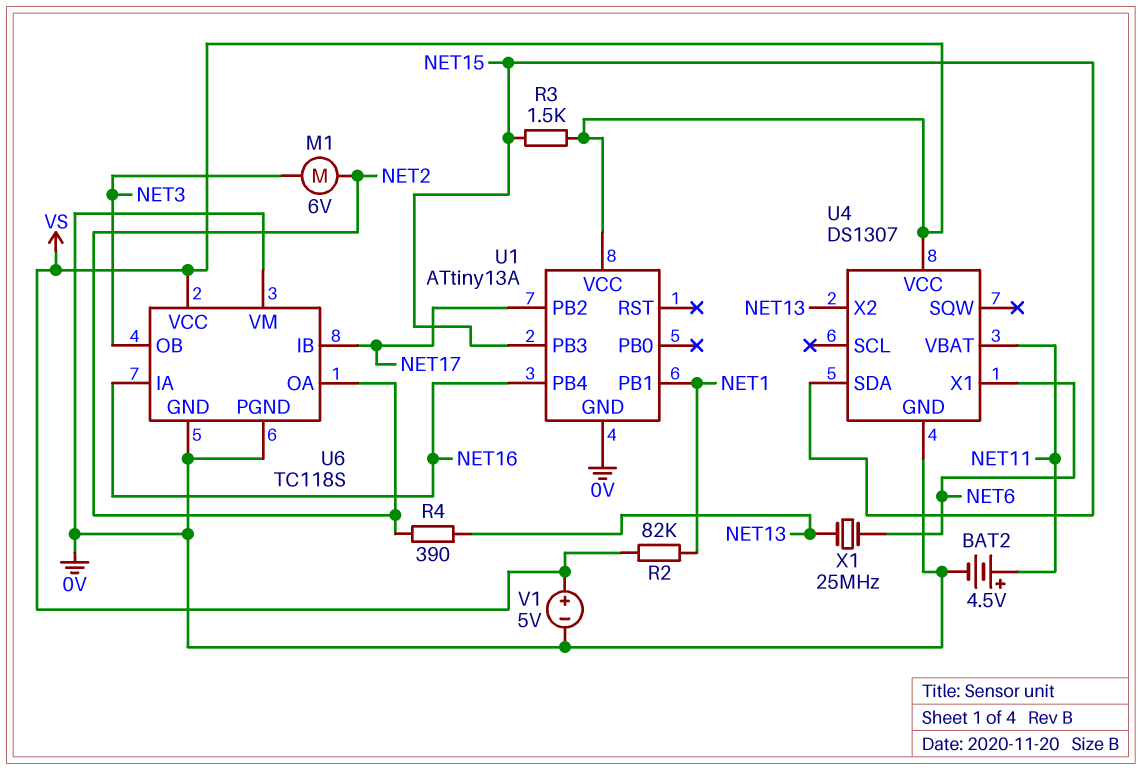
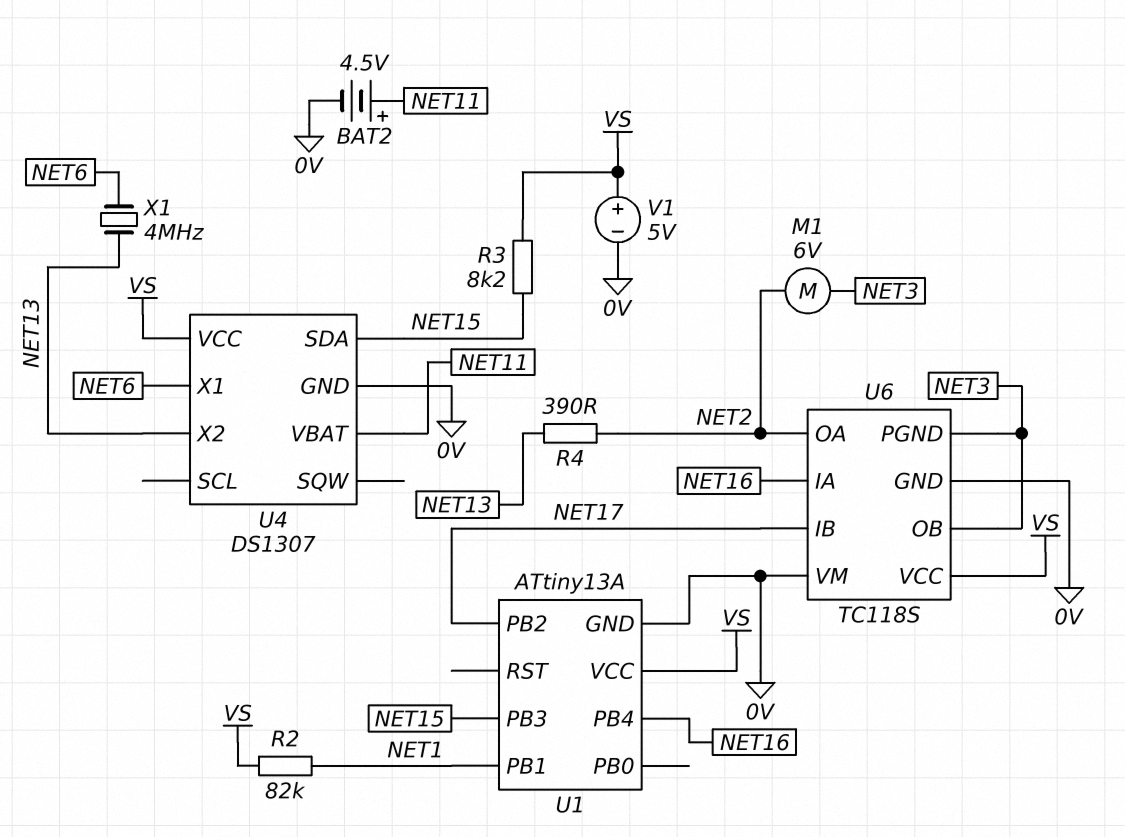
R3: 1.5k (NET15, VS) -> 8.2k (NET15, VS)
U6 pin PGND: 0V -> NET3
X1: 25MHz (NET6, NET13) -> 4MHz (NET6, NET13)

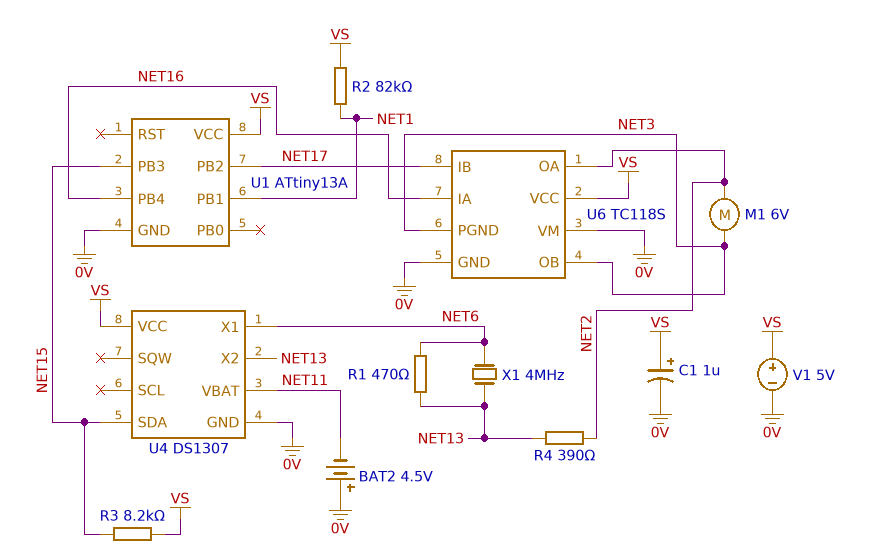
BAT2: 4.5V (plus NET11, minus 0V) -> 4.5V (plus 0V, minus NET11)
C1: none -> 1uF (plus VS, minus 0V)
R1: none -> 470 (NET6, NET13)

